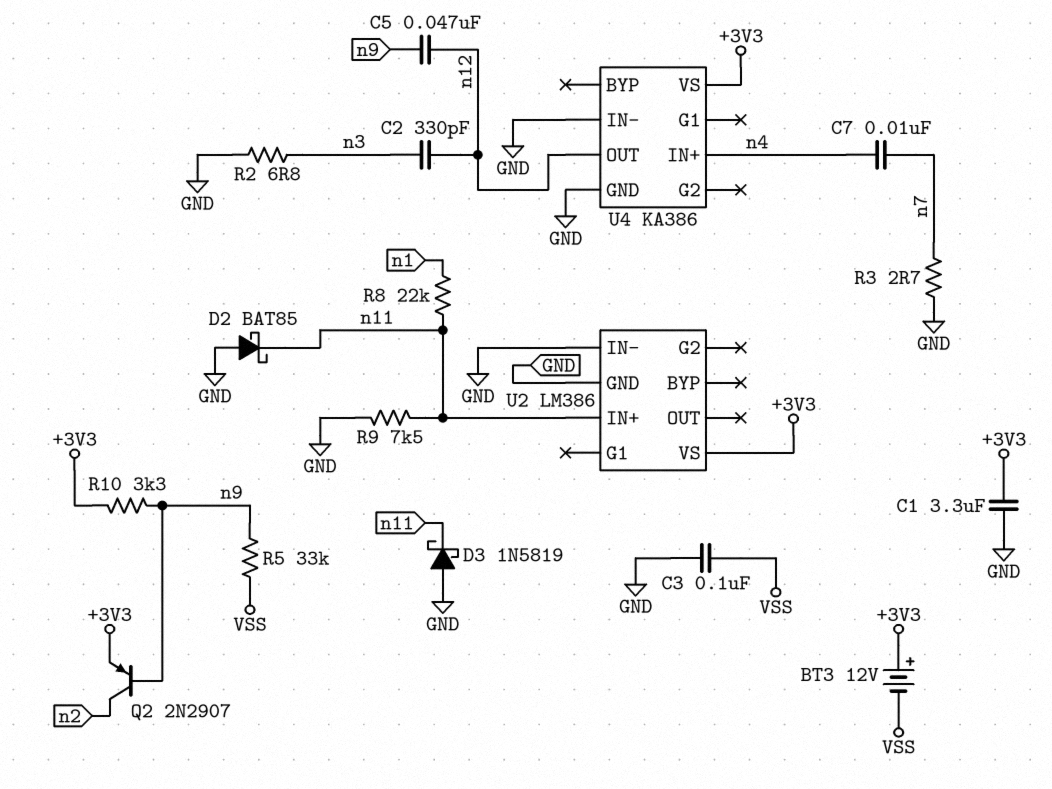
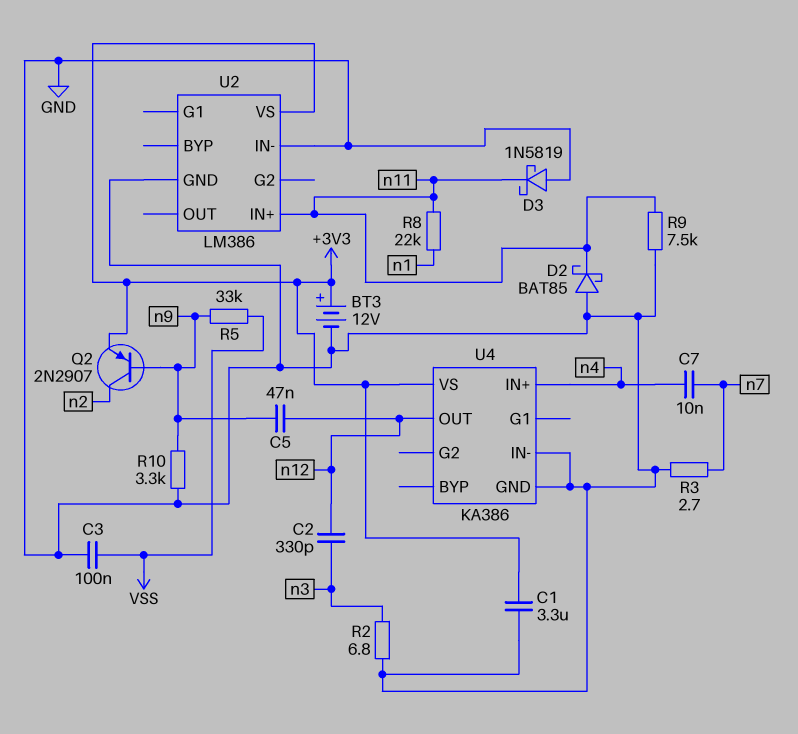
BT3: 12V (plus +3V3, minus VSS) -> 12V (plus +3V3, minus GND)
R10: 3.3k (+3V3, n9) -> 3.3k (GND, n9)

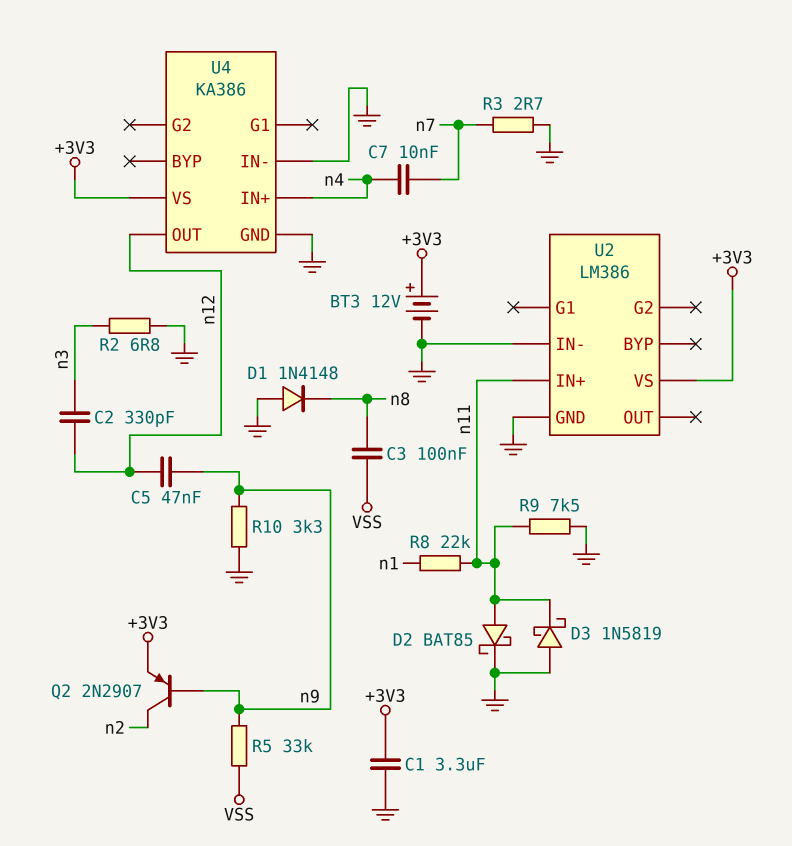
C3: 100nF (GND, VSS) -> 100nF (VSS, n8)
D1: none -> diode 1N4148 (A GND, K n8)
D2: schottky BAT85 (A GND, K n11) -> schottky BAT85 (A n11, K GND)

